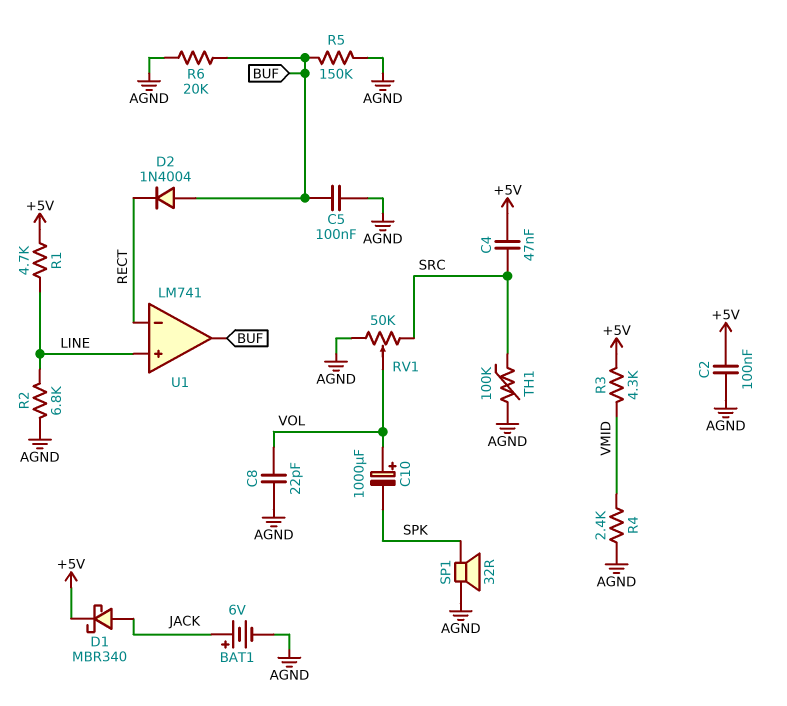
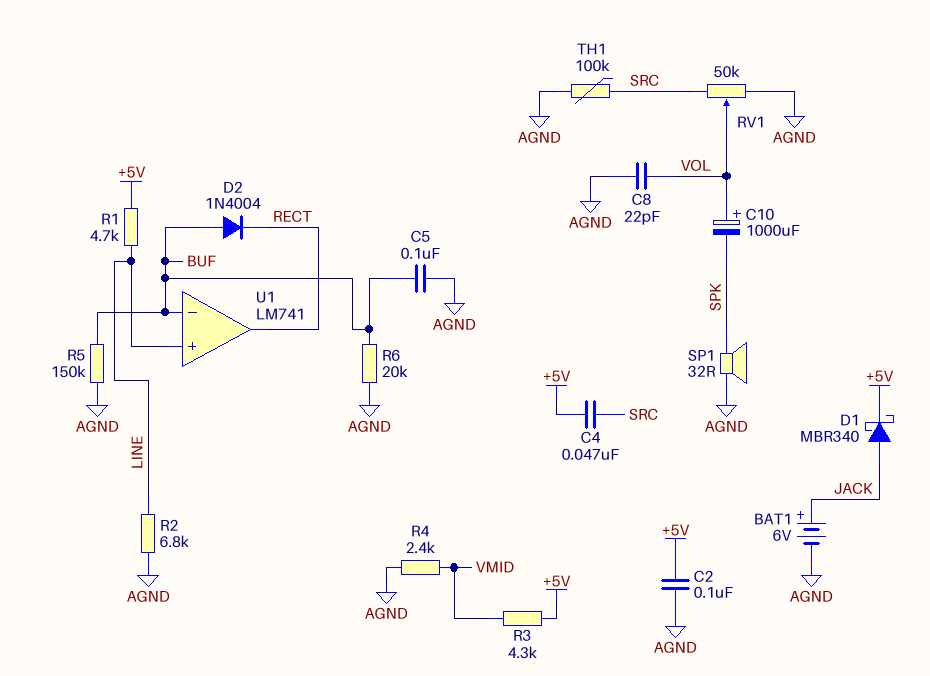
U1 pin in-: RECT -> BUF
U1 pin out: BUF -> RECT

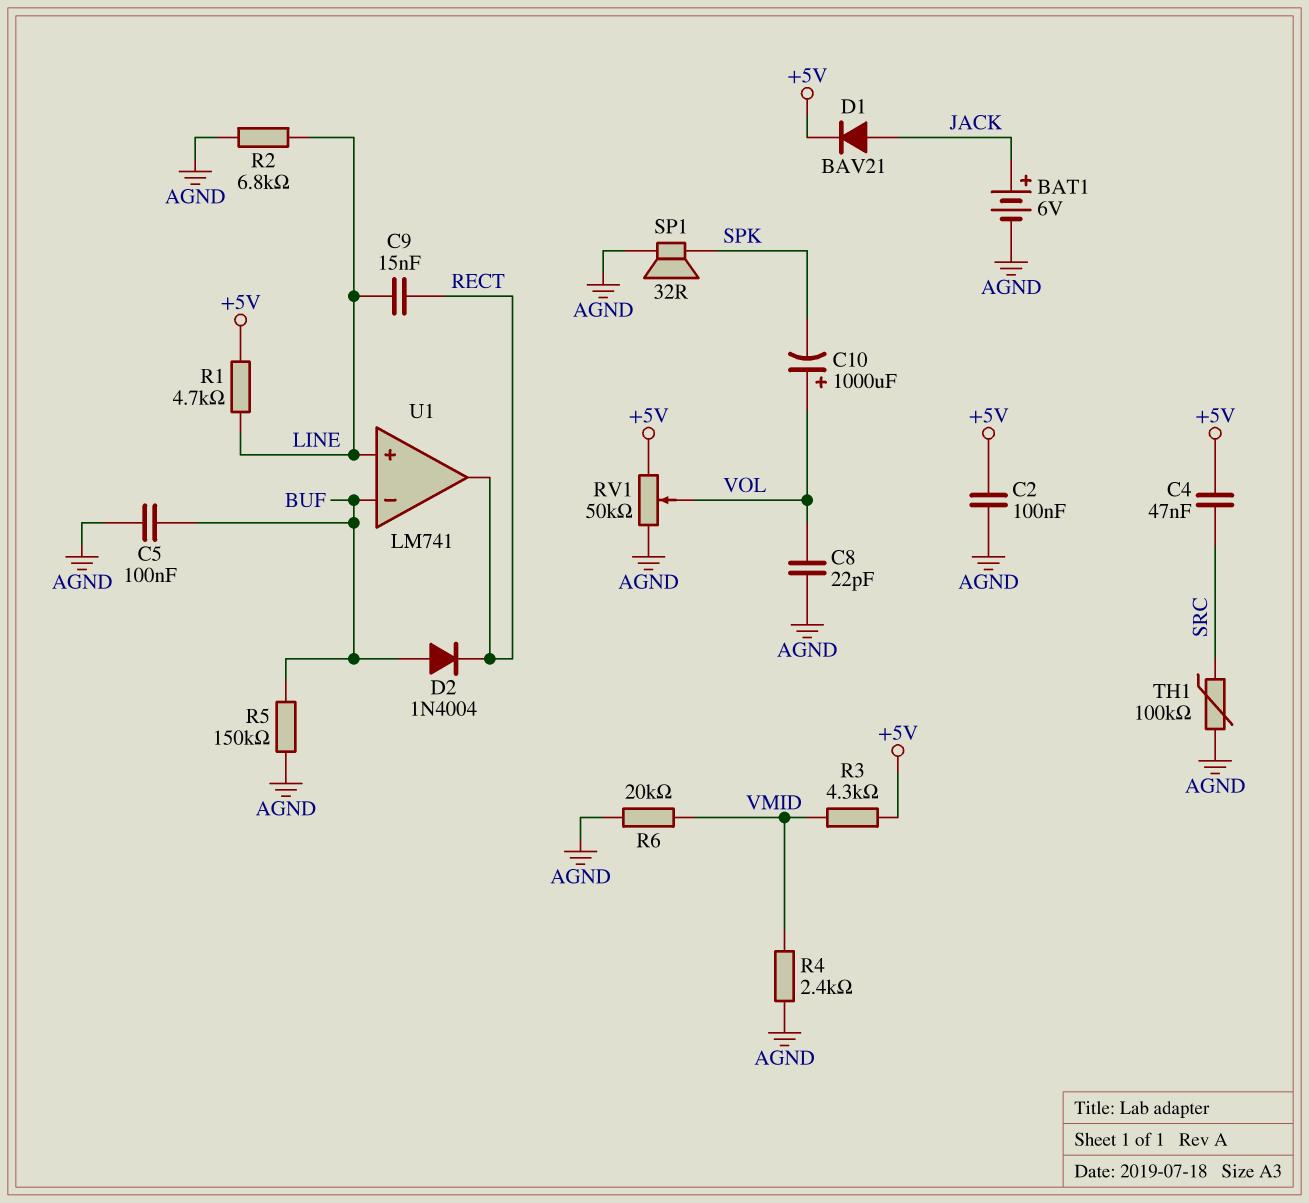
C9: none -> 15nF (LINE, RECT)
D1: schottky MBR340 (A JACK, K +5V) -> diode BAV21 (A JACK, K +5V)
R6: 20k (AGND, BUF) -> 20k (AGND, VMID)
RV1: 50k (AGND, SRC, wiper VOL) -> 50k (+5V, AGND, wiper VOL)

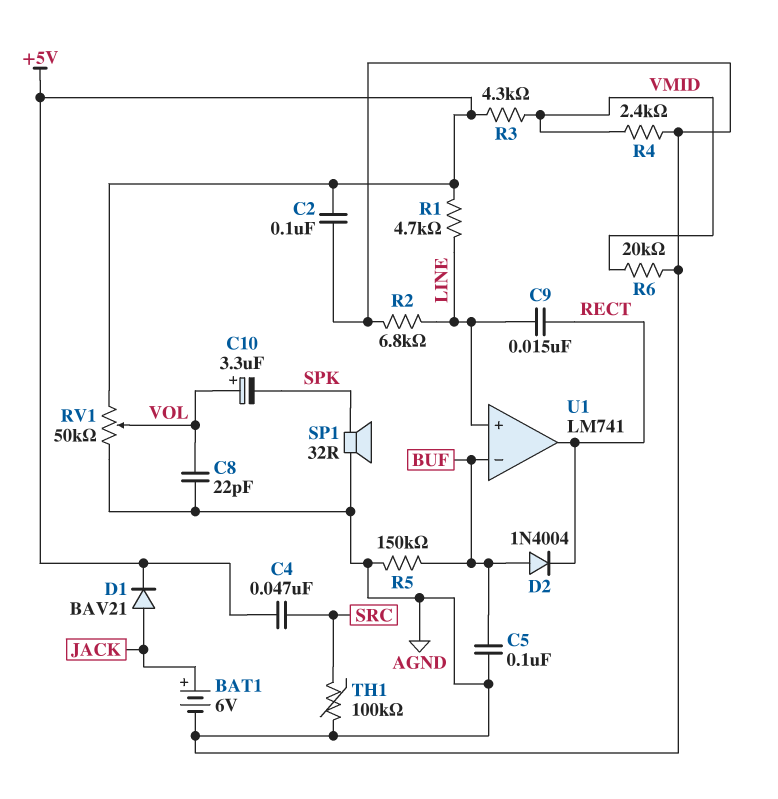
C10: 1000uF (plus VOL, minus SPK) -> 3.3uF (plus VOL, minus SPK)

